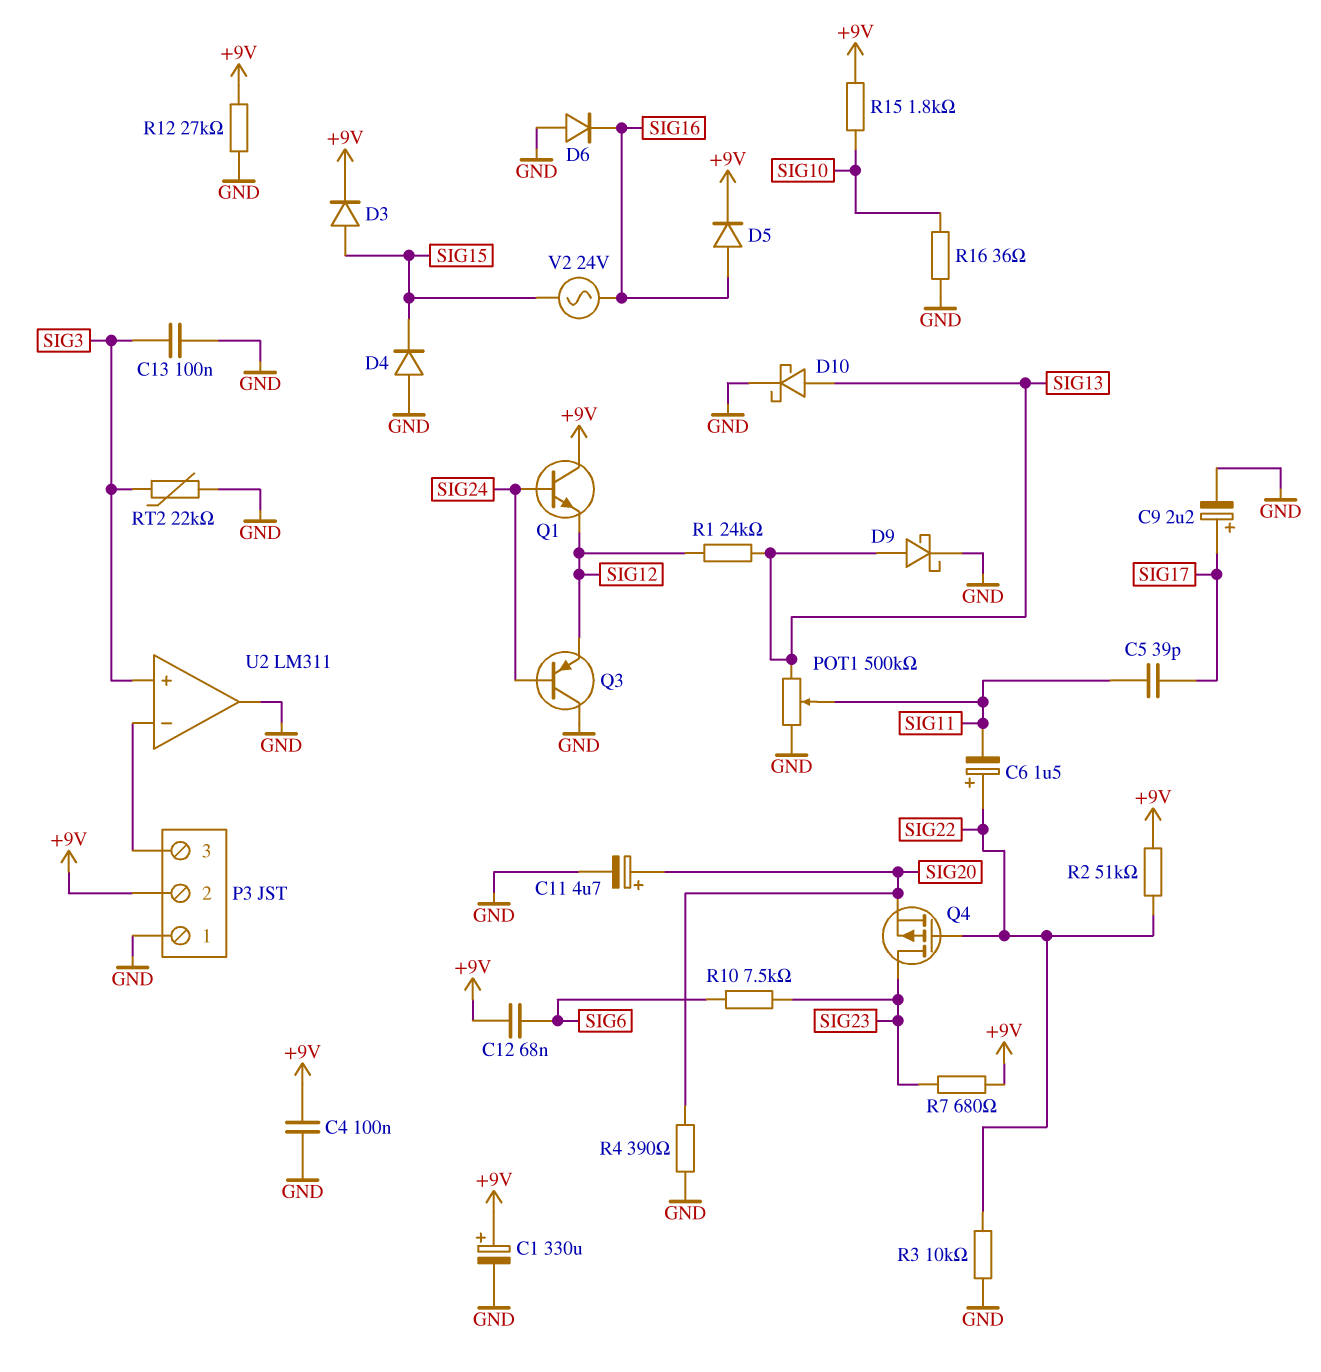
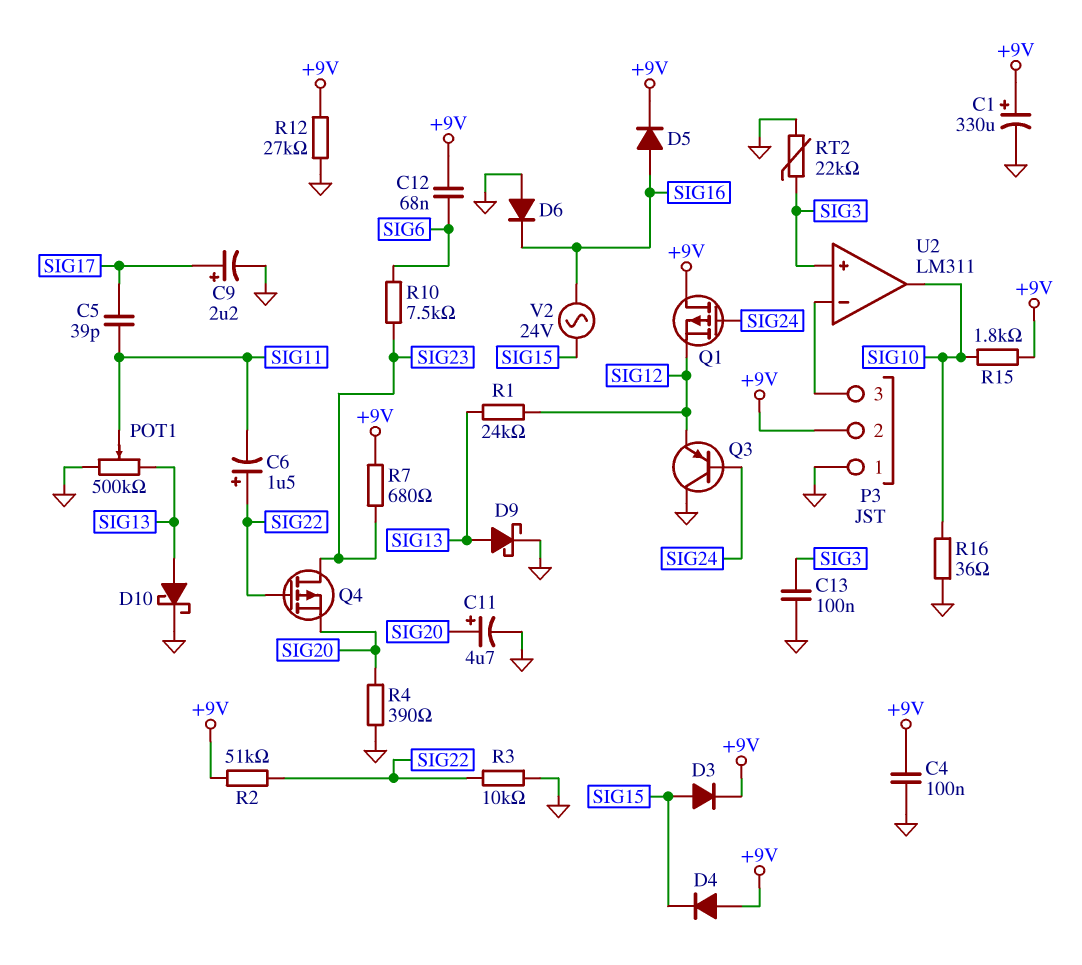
D4: diode (A GND, K SIG15) -> diode (A +9V, K SIG15)
Q1: NPN (B SIG24, C +9V, E SIG12) -> PMOS (G SIG24, D +9V, S SIG12)
U2 pin out: GND -> SIG10

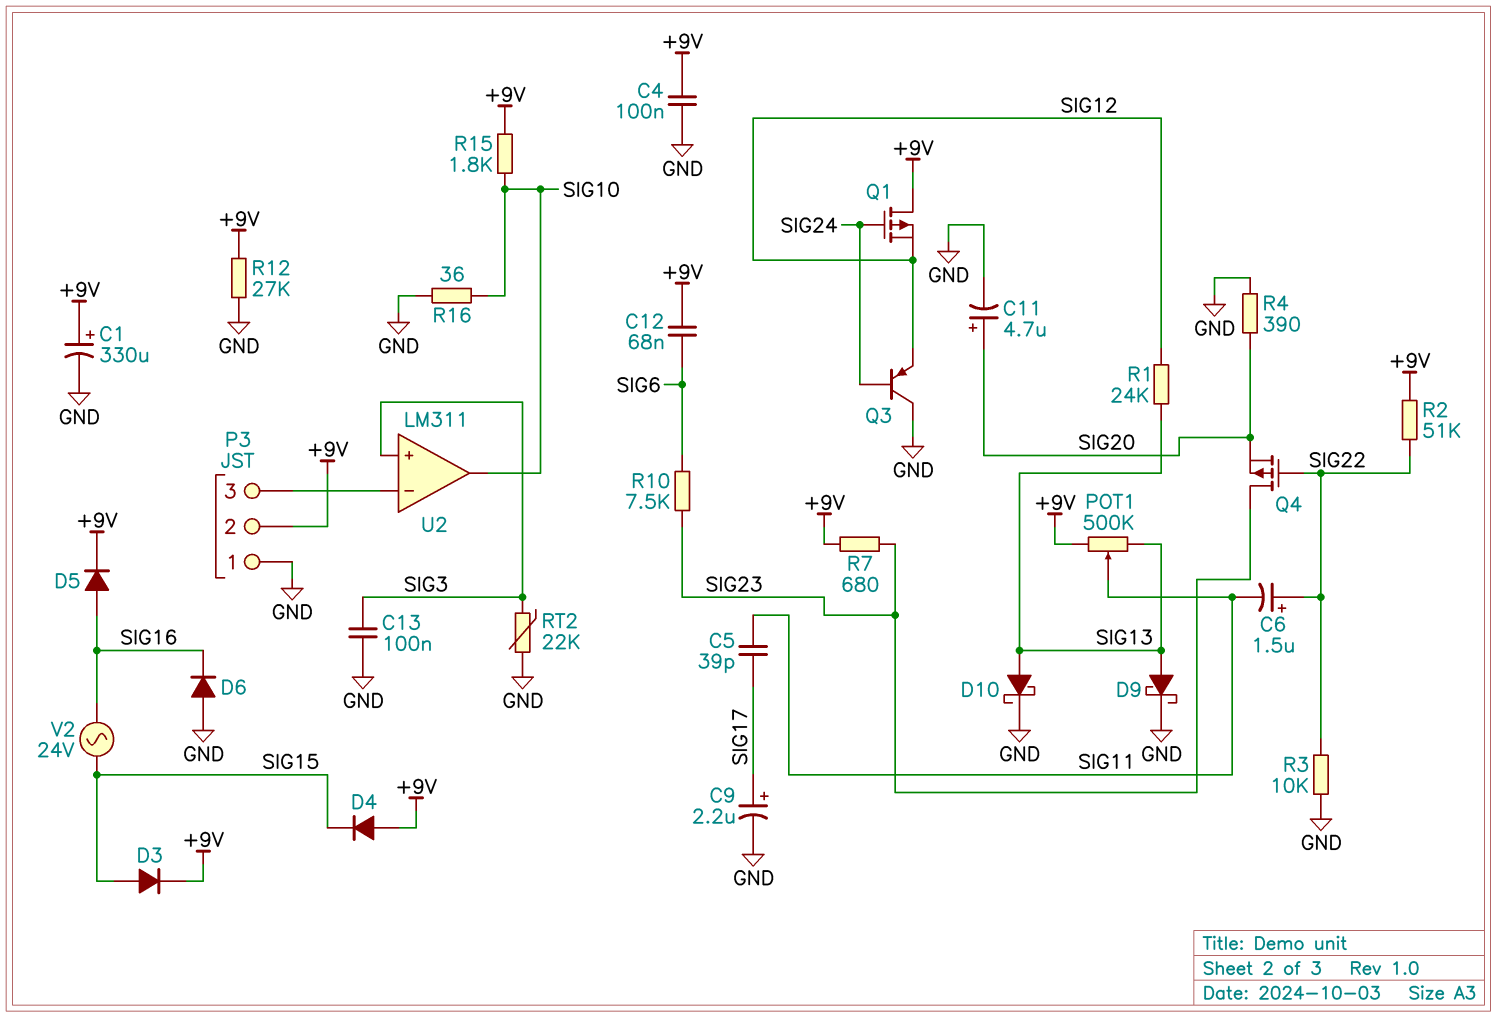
POT1: 500k (GND, SIG13, wiper SIG11) -> 500k (+9V, SIG13, wiper SIG11)

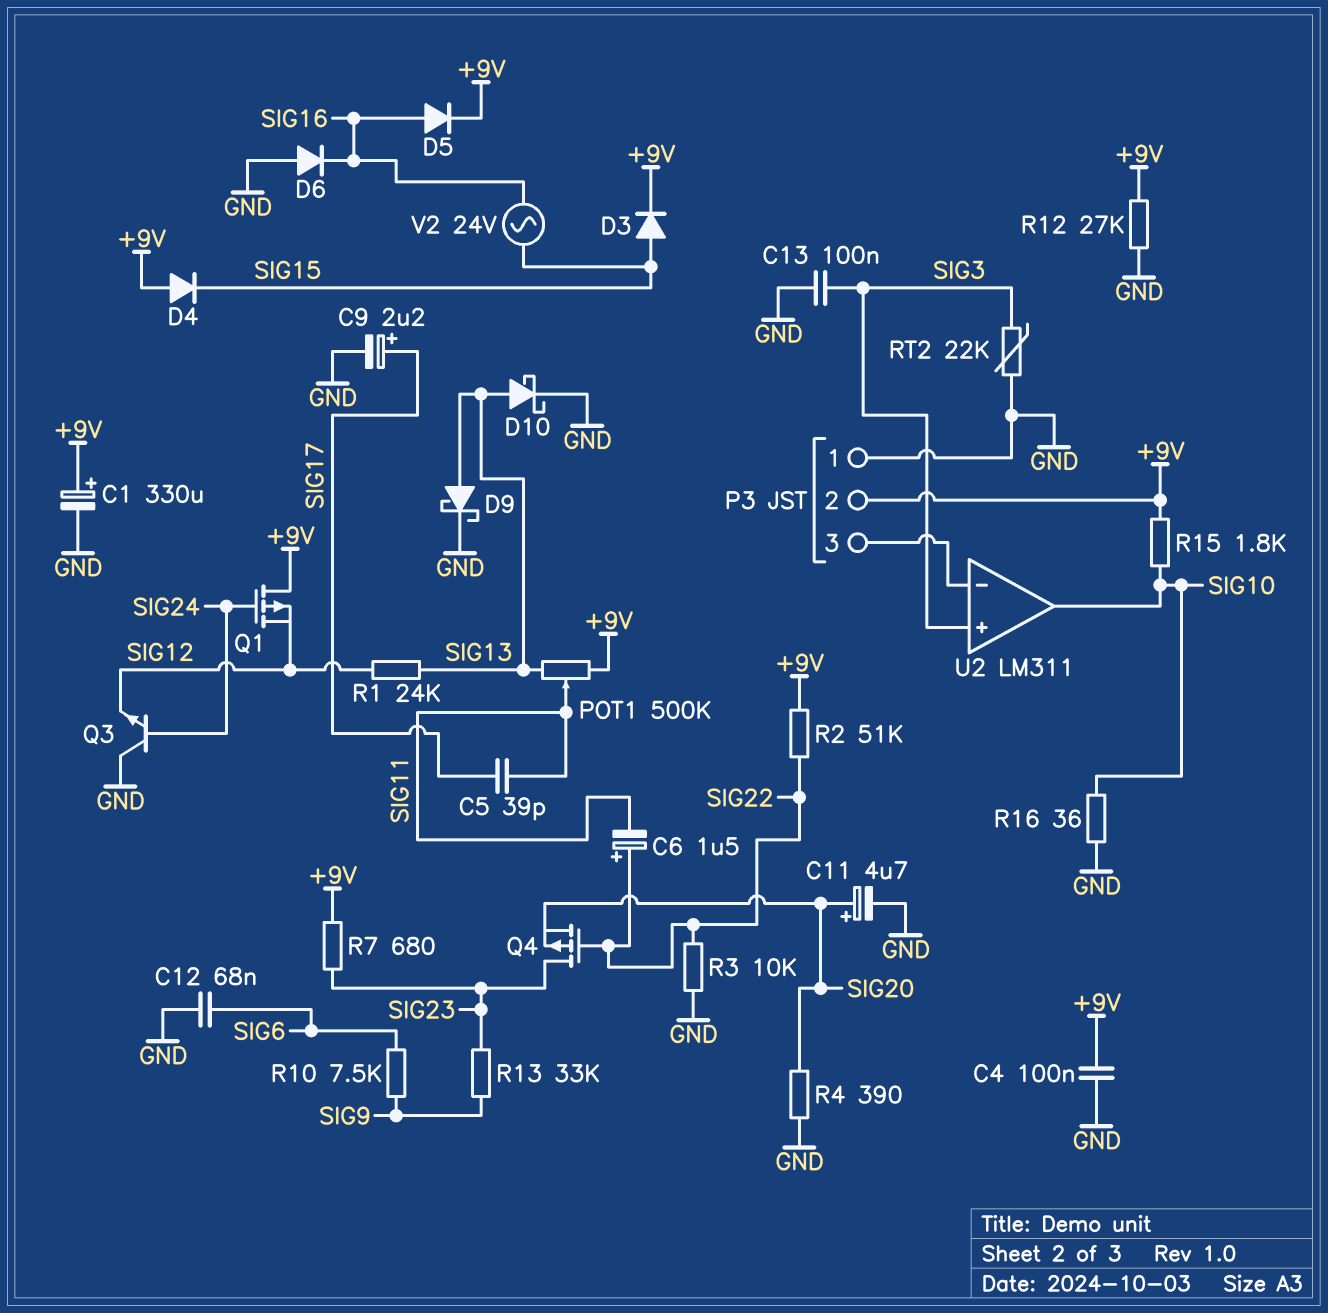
C12: 68nF (+9V, SIG6) -> 68nF (GND, SIG6)
Q3: PNP (B SIG24, C GND, E SIG12) -> NPN (B SIG24, C GND, E SIG12)
R10: 7.5k (SIG6, SIG23) -> 7.5k (SIG6, SIG9)
R13: none -> 33k (SIG9, SIG23)

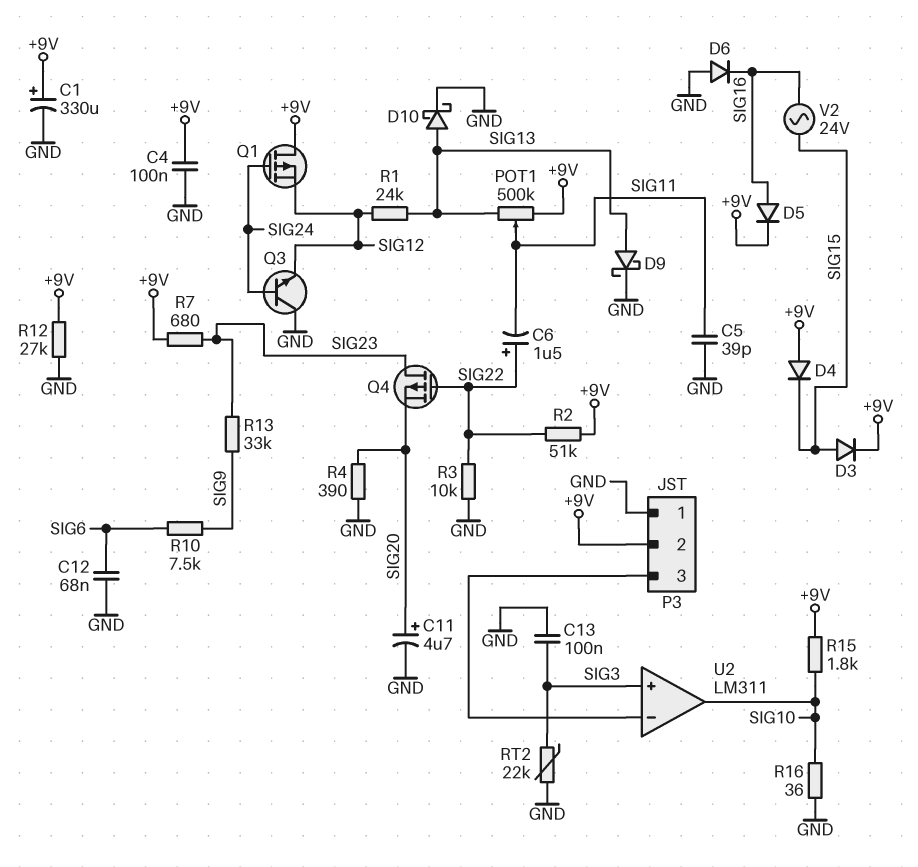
C5: 39pF (SIG11, SIG17) -> 39pF (GND, SIG11)
C9: 2.2uF (plus SIG17, minus GND) -> none

